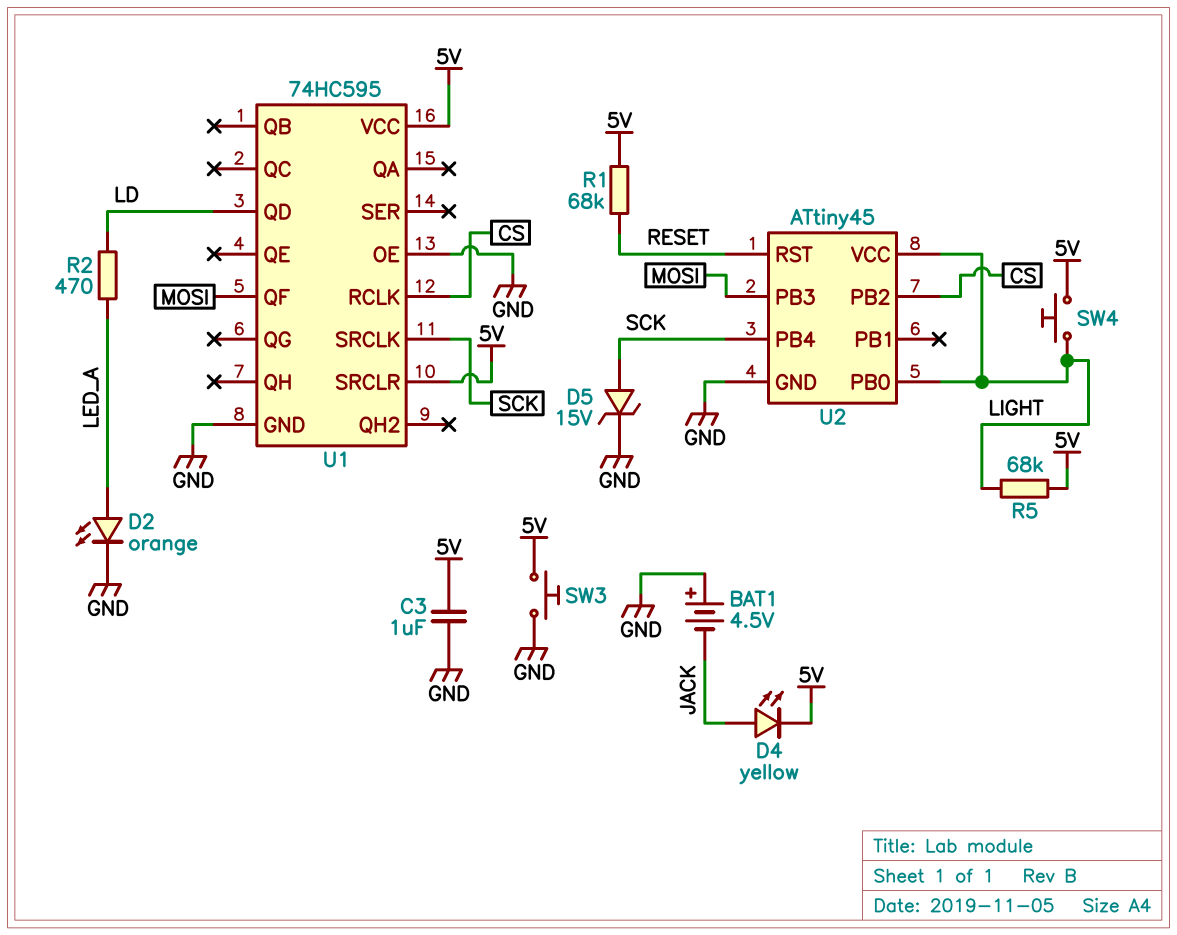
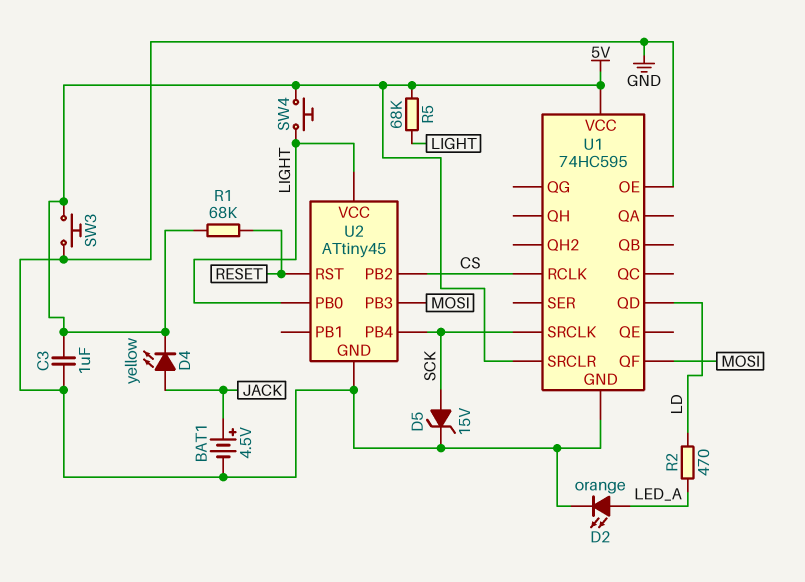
BAT1: 4.5V (plus GND, minus JACK) -> 4.5V (plus JACK, minus GND)

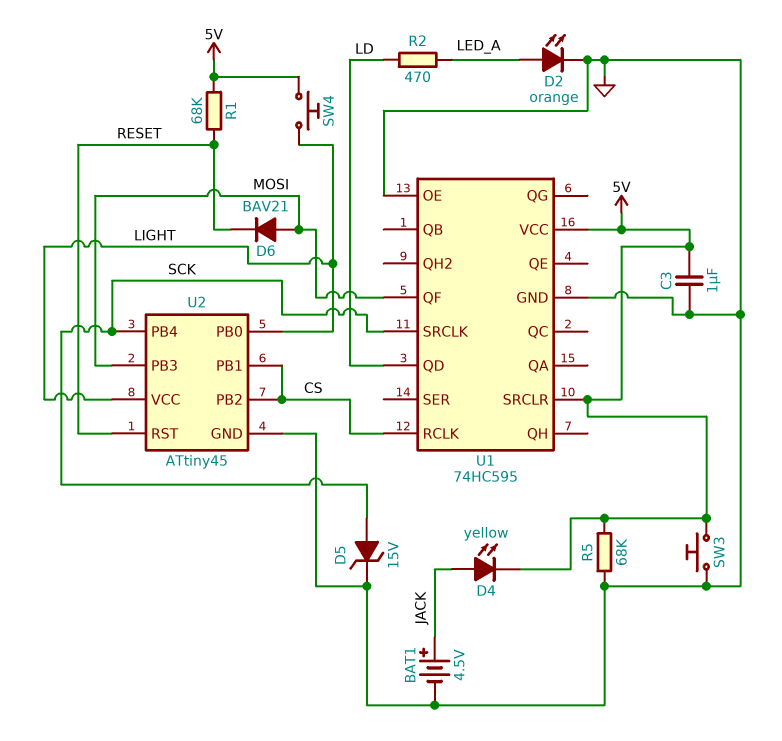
D6: none -> diode BAV21 (A MOSI, K RESET)
R5: 68k (5V, LIGHT) -> 68k (5V, GND)
U2 pin PB1: none -> CS

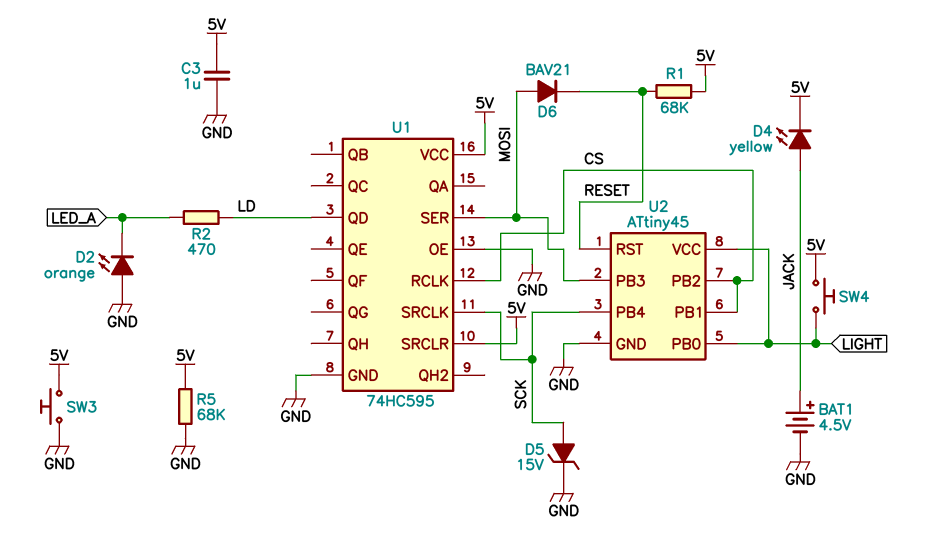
D2: LED orange (A LED_A, K GND) -> LED orange (A GND, K LED_A)
U1 pin QF: MOSI -> none
U1 pin SER: none -> MOSI

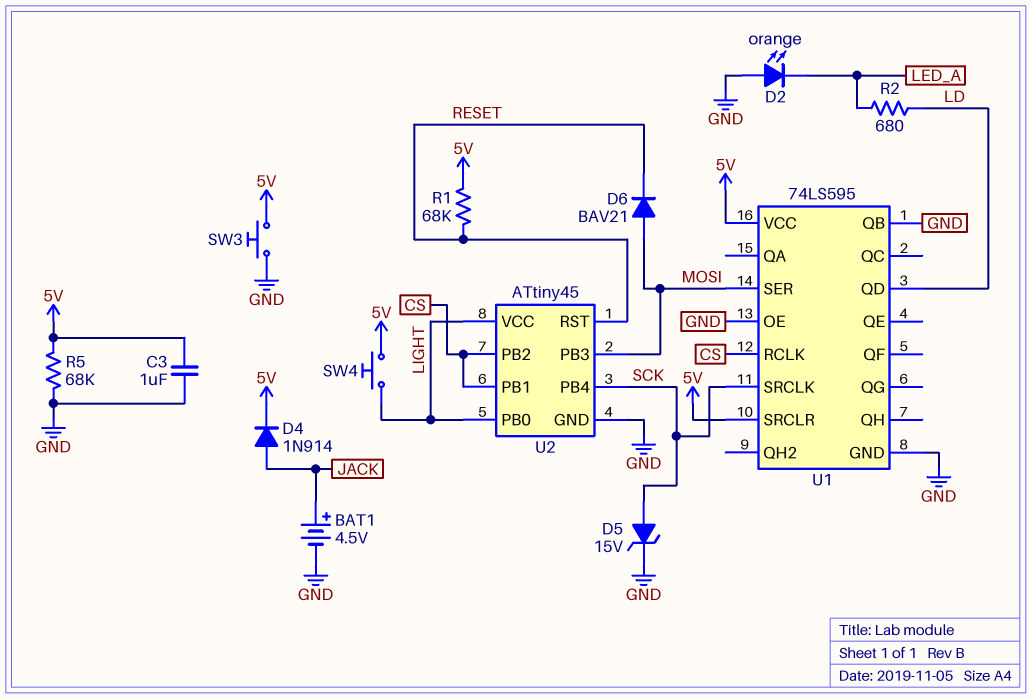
D4: LED yellow (A JACK, K 5V) -> diode 1N914 (A JACK, K 5V)
R2: 470 (LD, LED_A) -> 680 (LD, LED_A)
U1: 74HC595 -> 74LS595
U1 pin QB: none -> GND

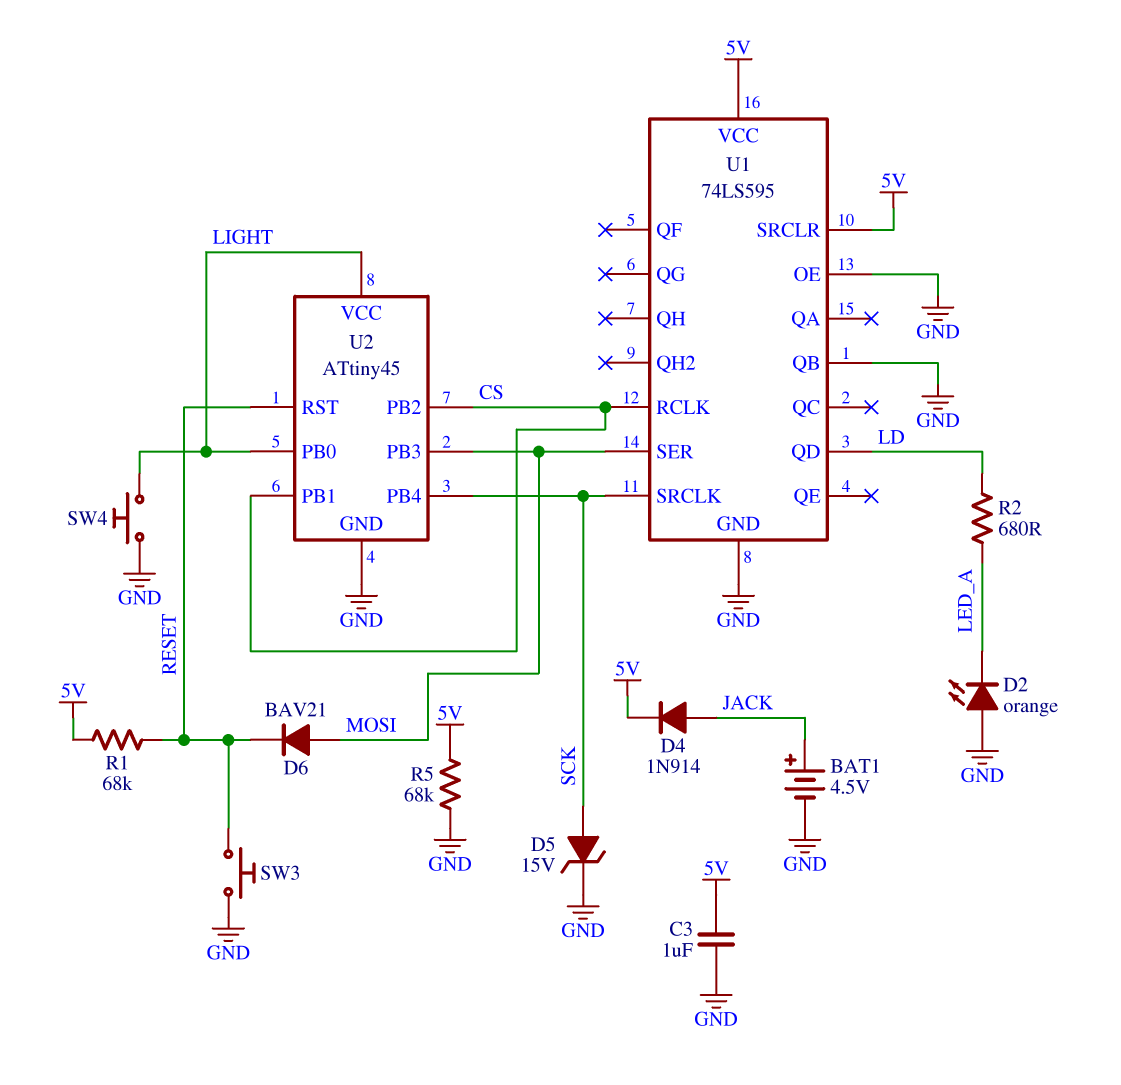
SW3: button (5V, GND) -> button (GND, RESET)
SW4: button (5V, LIGHT) -> button (GND, LIGHT)

